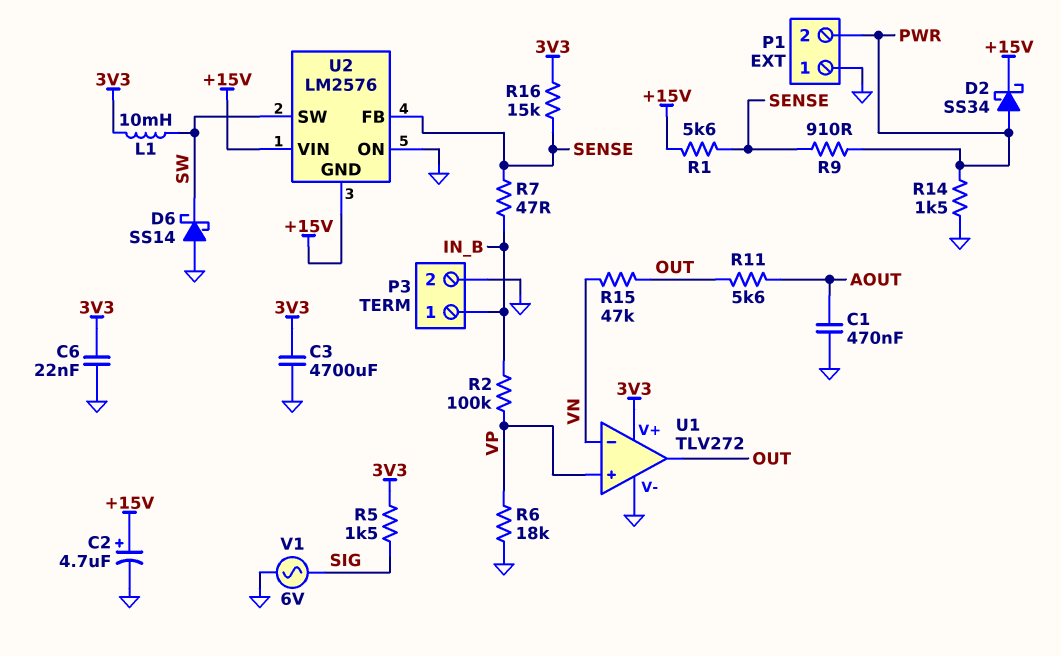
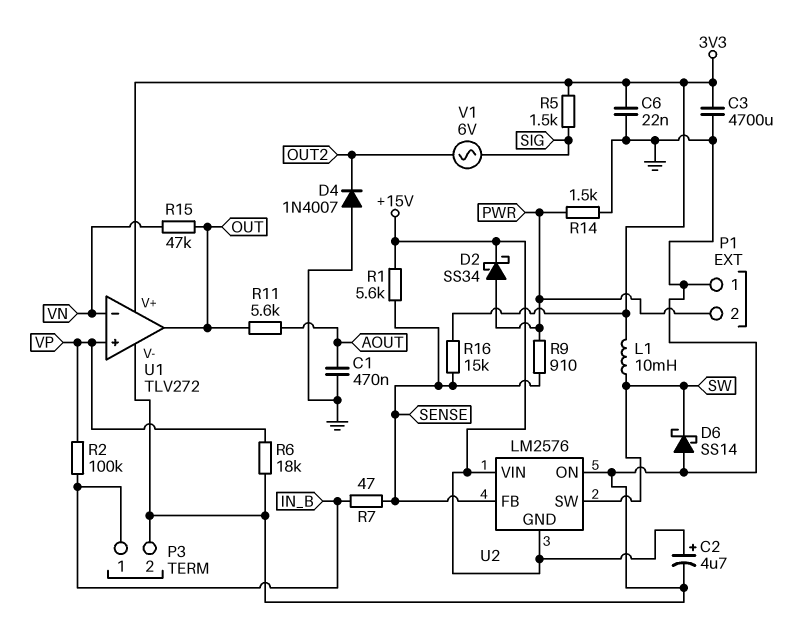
D4: none -> diode 1N4007 (A GND, K OUT2)
V1: AC 6V (GND, SIG) -> AC 6V (OUT2, SIG)

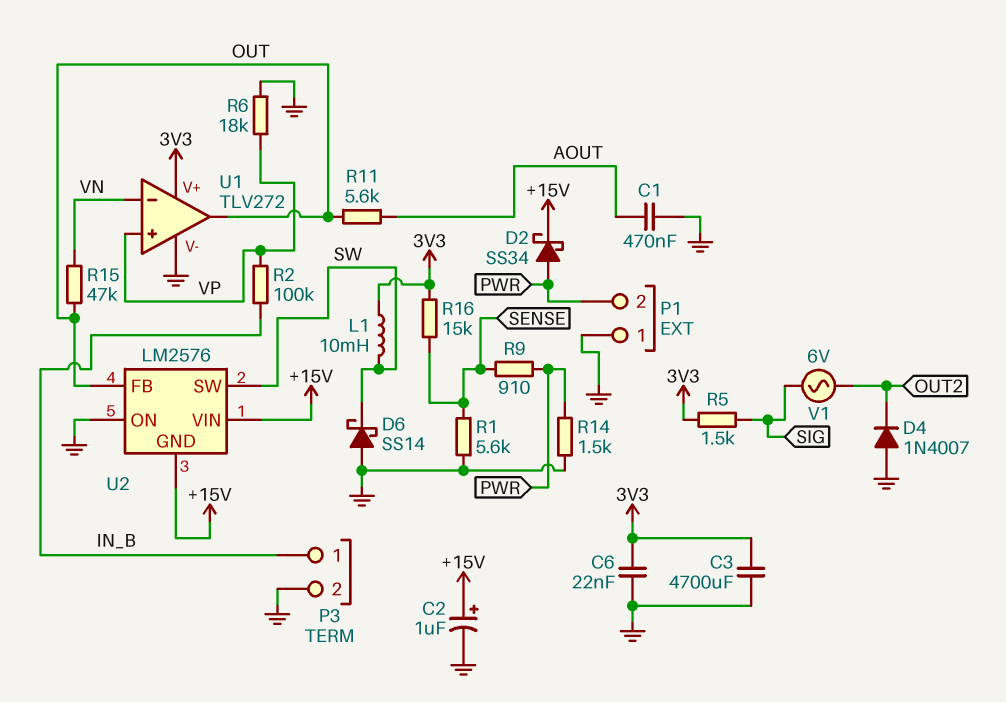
C2: 4.7uF (plus +15V, minus GND) -> 1uF (plus +15V, minus GND)
R1: 5.6k (+15V, SENSE) -> 5.6k (GND, SENSE)
R7: 47 (IN_B, SENSE) -> none
U2 pin FB: SENSE -> OUT

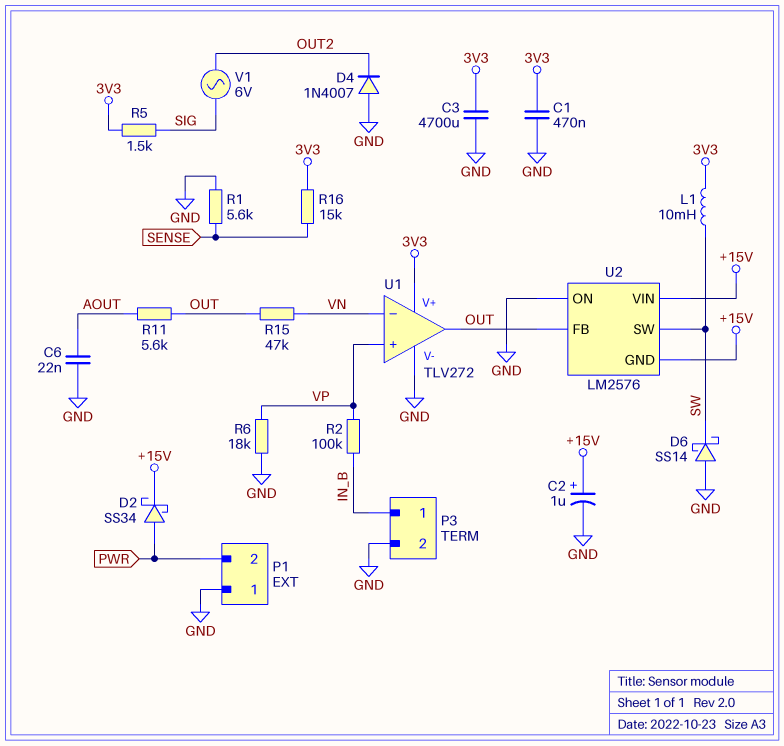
C1: 470nF (AOUT, GND) -> 470nF (3V3, GND)
C6: 22nF (3V3, GND) -> 22nF (AOUT, GND)
R9: 910 (PWR, SENSE) -> none
R14: 1.5k (GND, PWR) -> none

